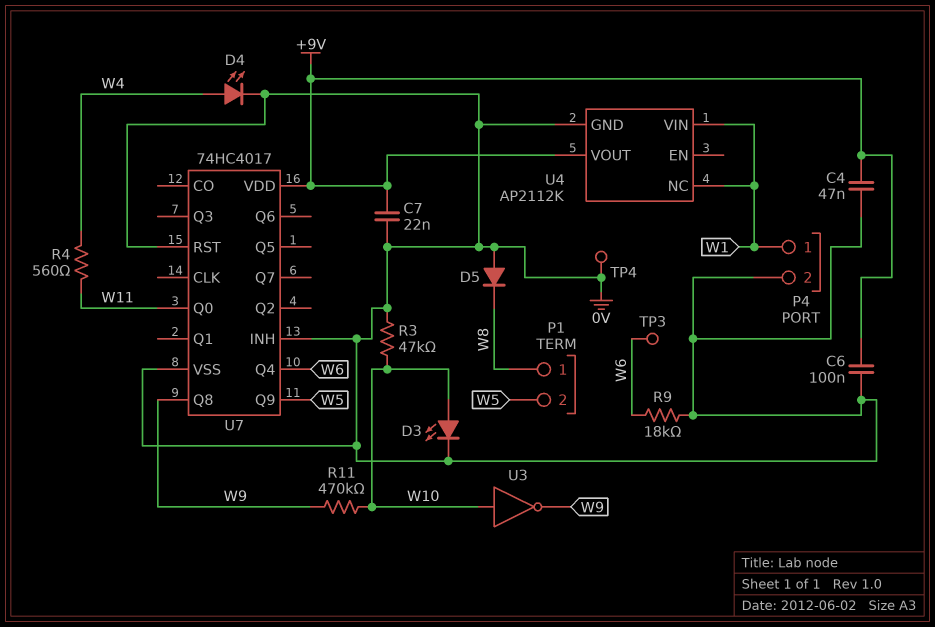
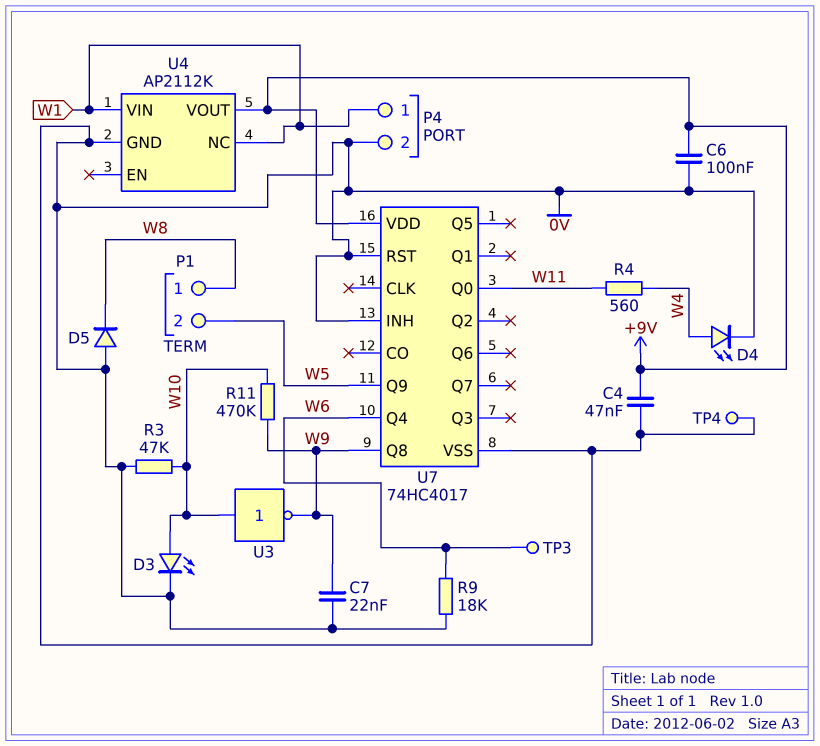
C7: 22nF (+9V, 0V) -> 22nF (0V, W9)

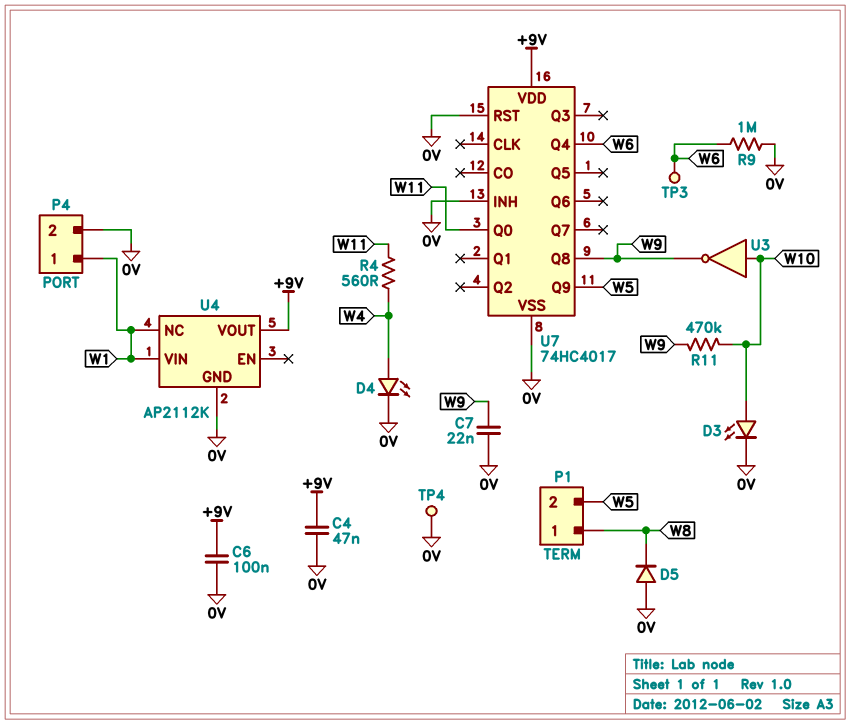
R3: 47k (0V, W10) -> none
R9: 18k (0V, W6) -> 1M (0V, W6)

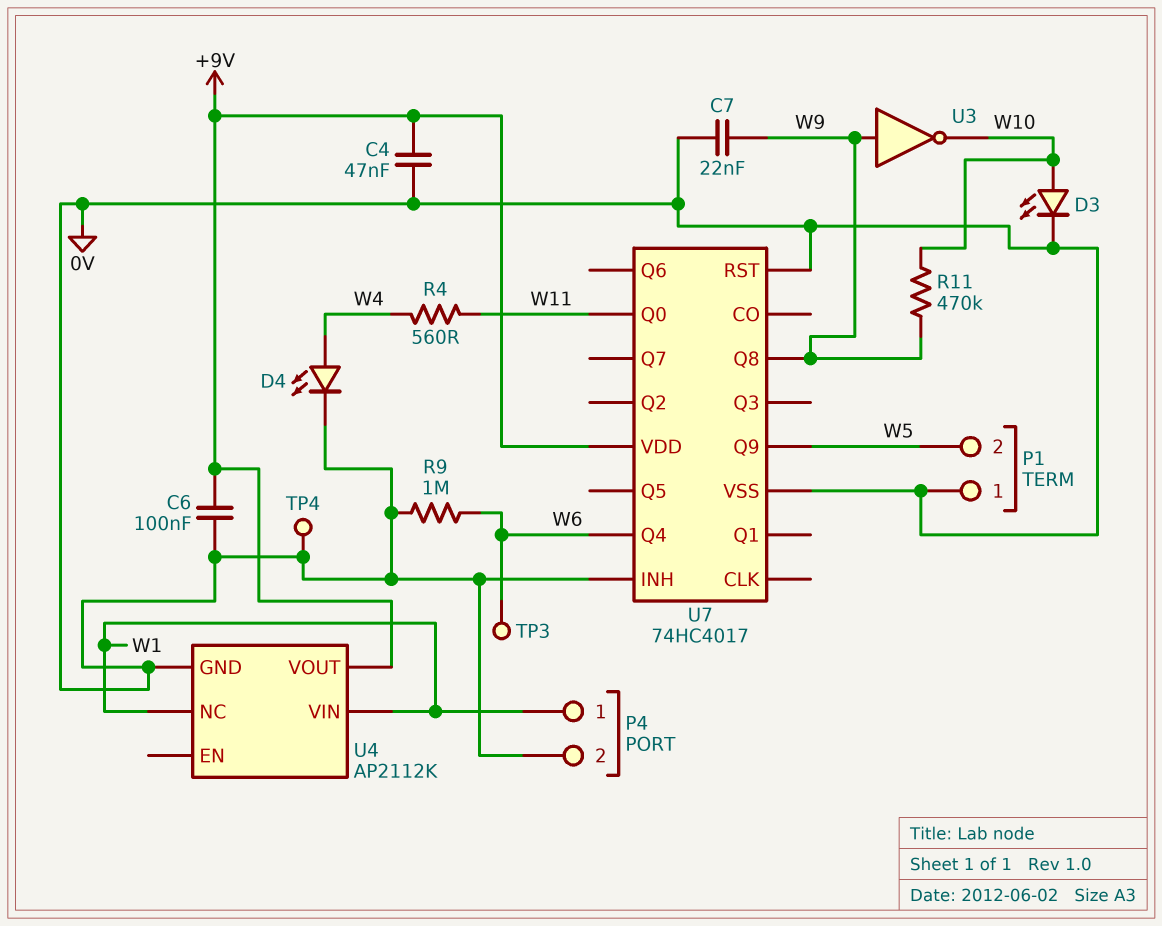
D5: diode (A 0V, K W8) -> none
P1 pin 1: W8 -> 0V
U3: NOT (in W10, out W9) -> NOT (in W9, out W10)

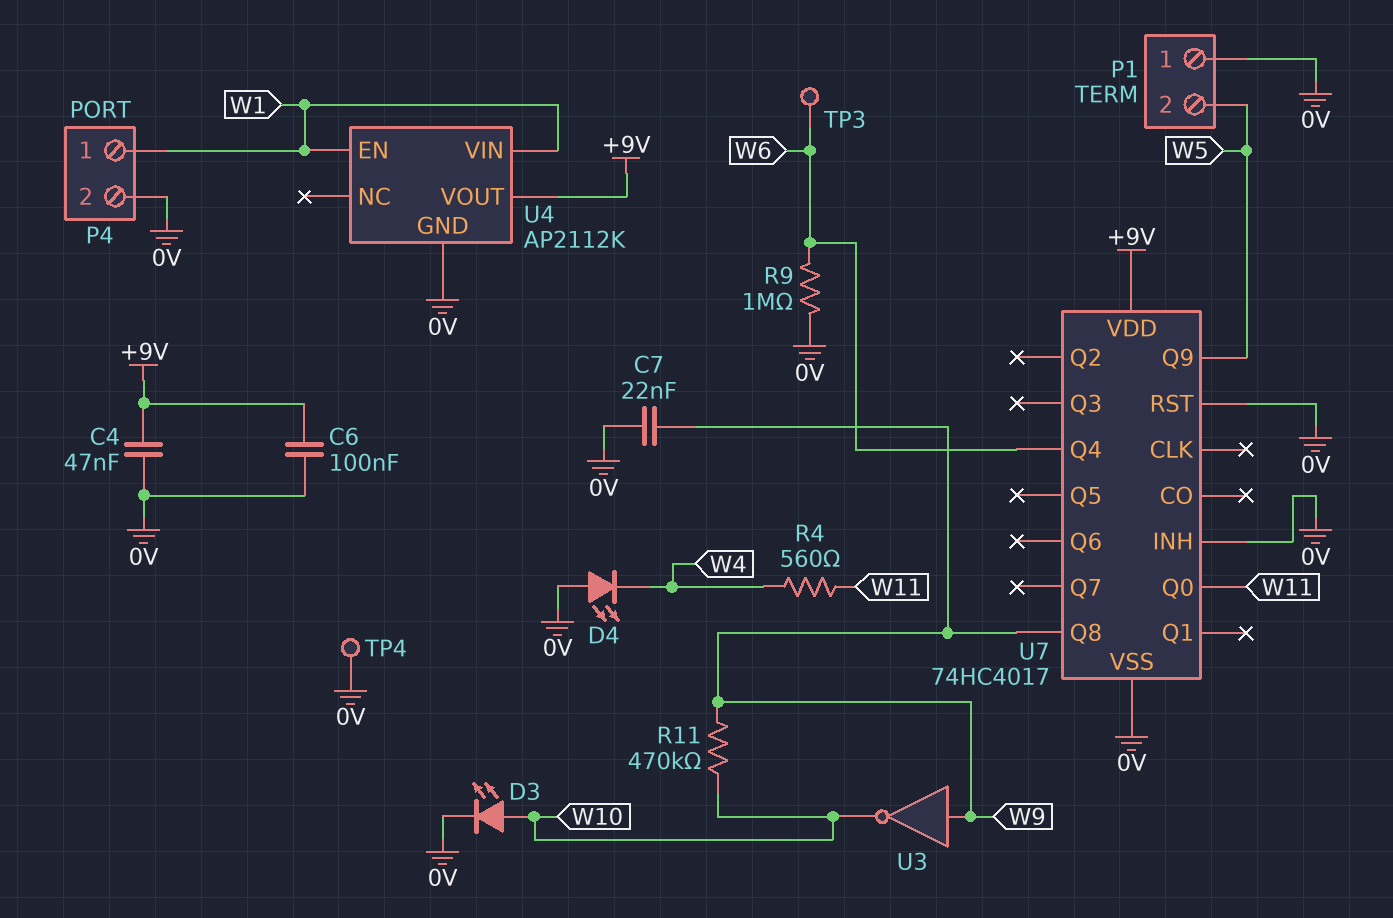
D4: LED (A W4, K 0V) -> LED (A 0V, K W4)
U4 pin EN: none -> W1
U4 pin NC: W1 -> none

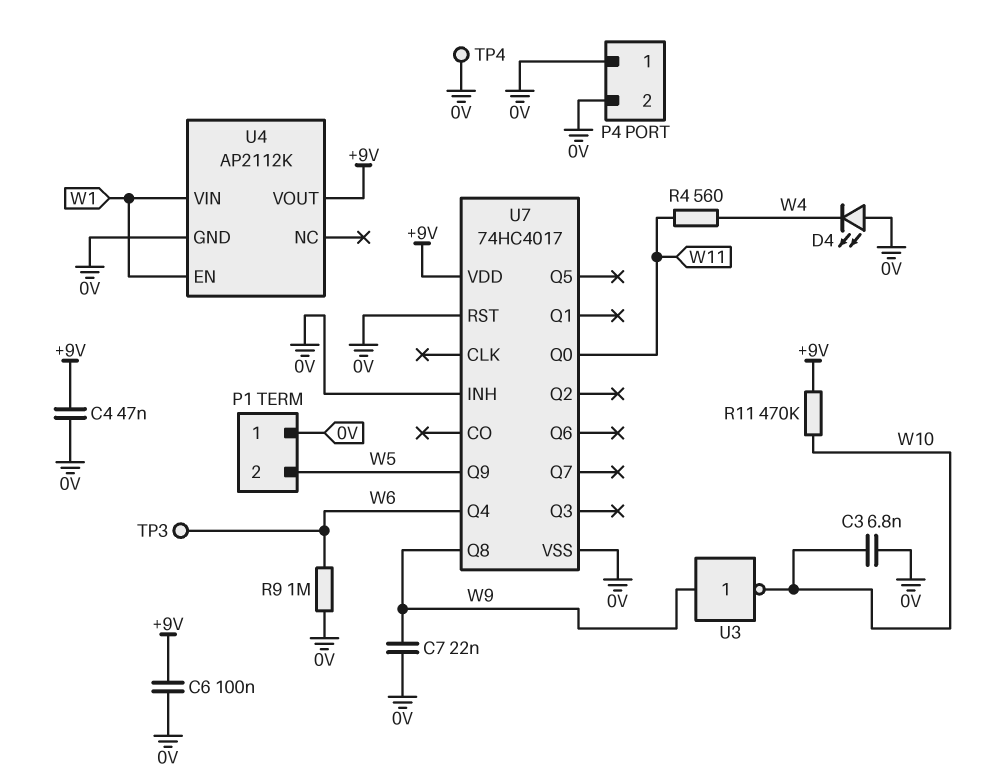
C3: none -> 6.8nF (0V, W10)
D3: LED (A W10, K 0V) -> none
P4 pin 1: W1 -> 0V
R11: 470k (W9, W10) -> 470k (+9V, W10)

